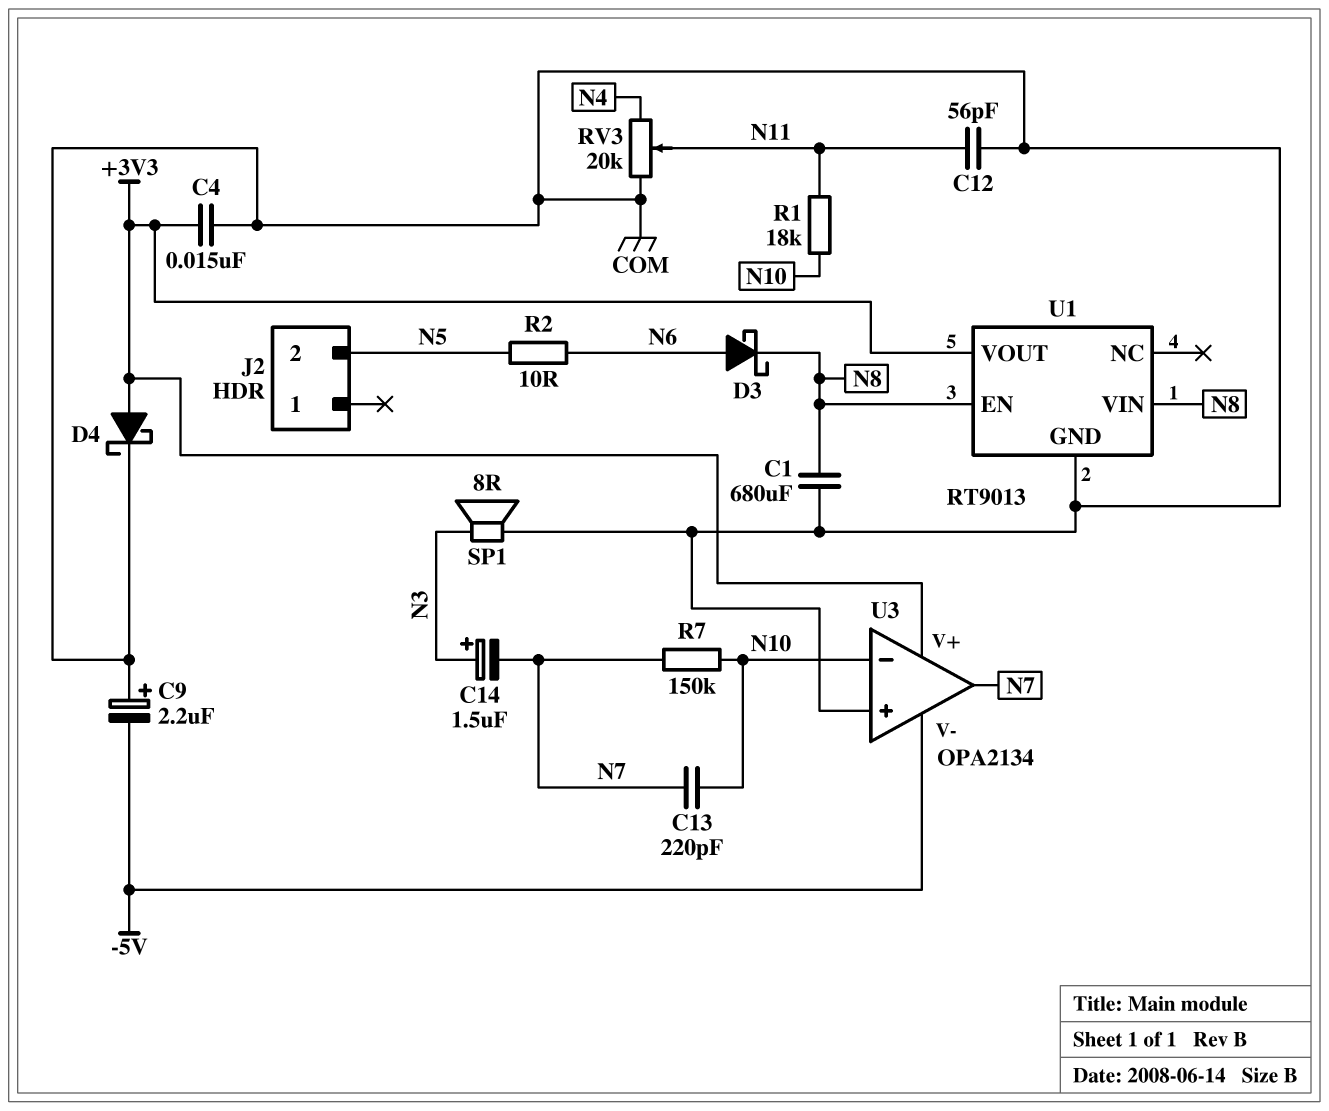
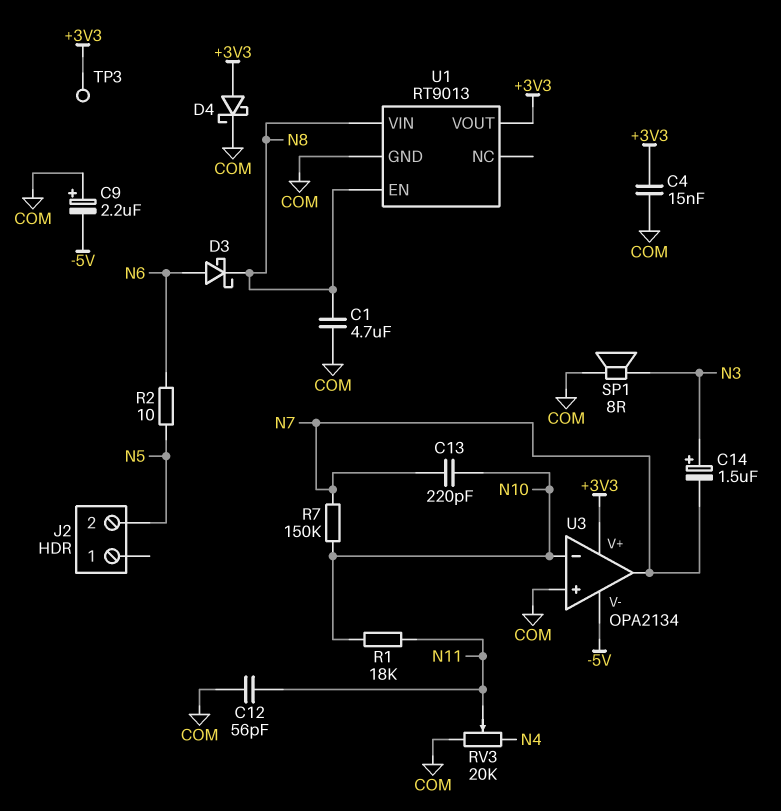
C1: 680uF (COM, N8) -> 4.7uF (COM, N8)
TP3: none -> test point (+3V3)

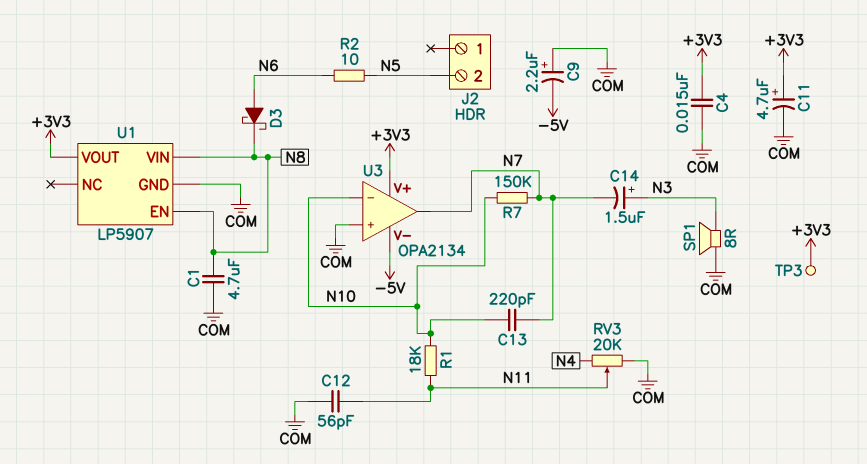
C11: none -> 4.7uF (plus +3V3, minus COM)
D4: schottky (A +3V3, K COM) -> none
U1: RT9013 -> LP5907

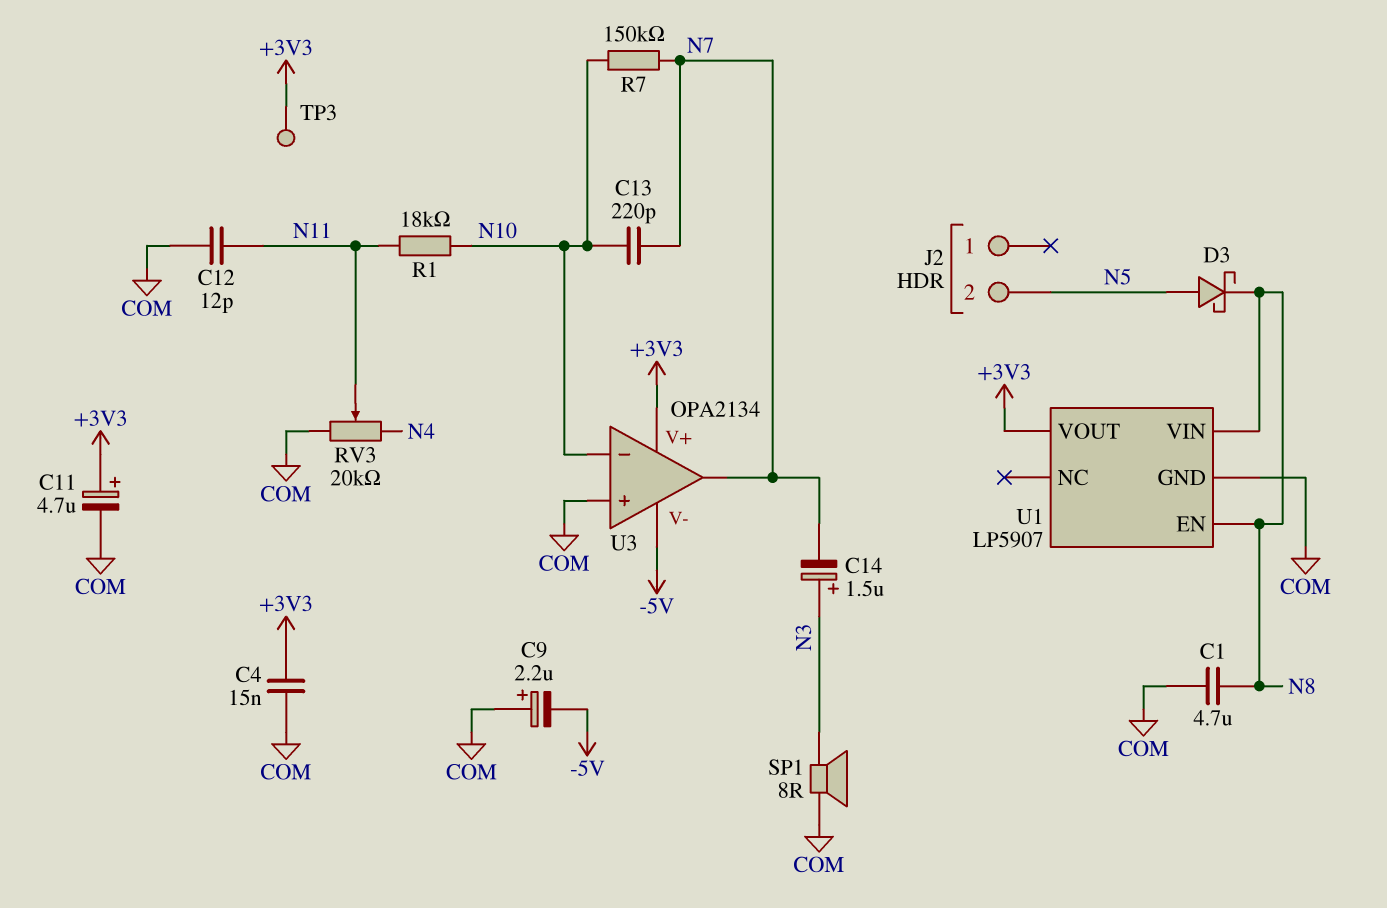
C12: 56pF (COM, N11) -> 12pF (COM, N11)
D3: schottky (A N6, K N8) -> schottky (A N5, K N8)
R2: 10 (N5, N6) -> none

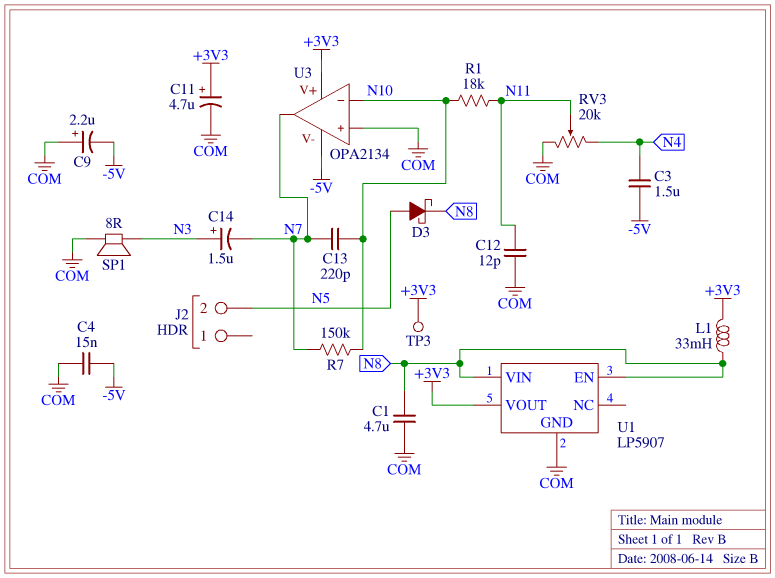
C3: none -> 1.5uF (-5V, N4)
C4: 15nF (+3V3, COM) -> 15nF (-5V, COM)
L1: none -> 33mH (+3V3, N8)

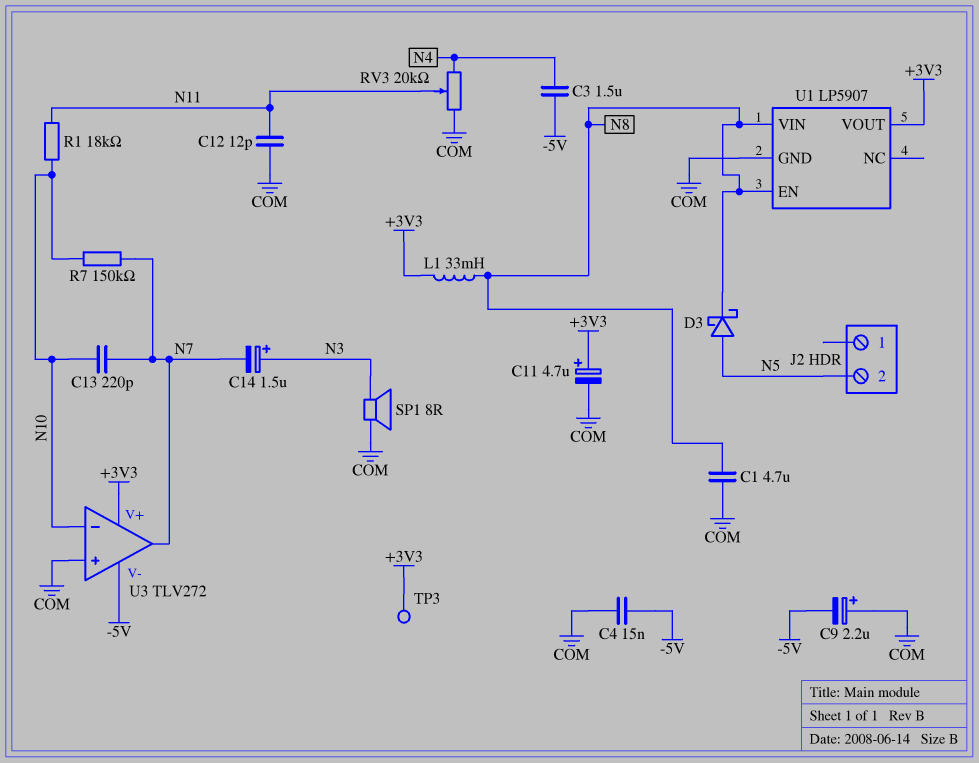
U3: OPA2134 -> TLV272

